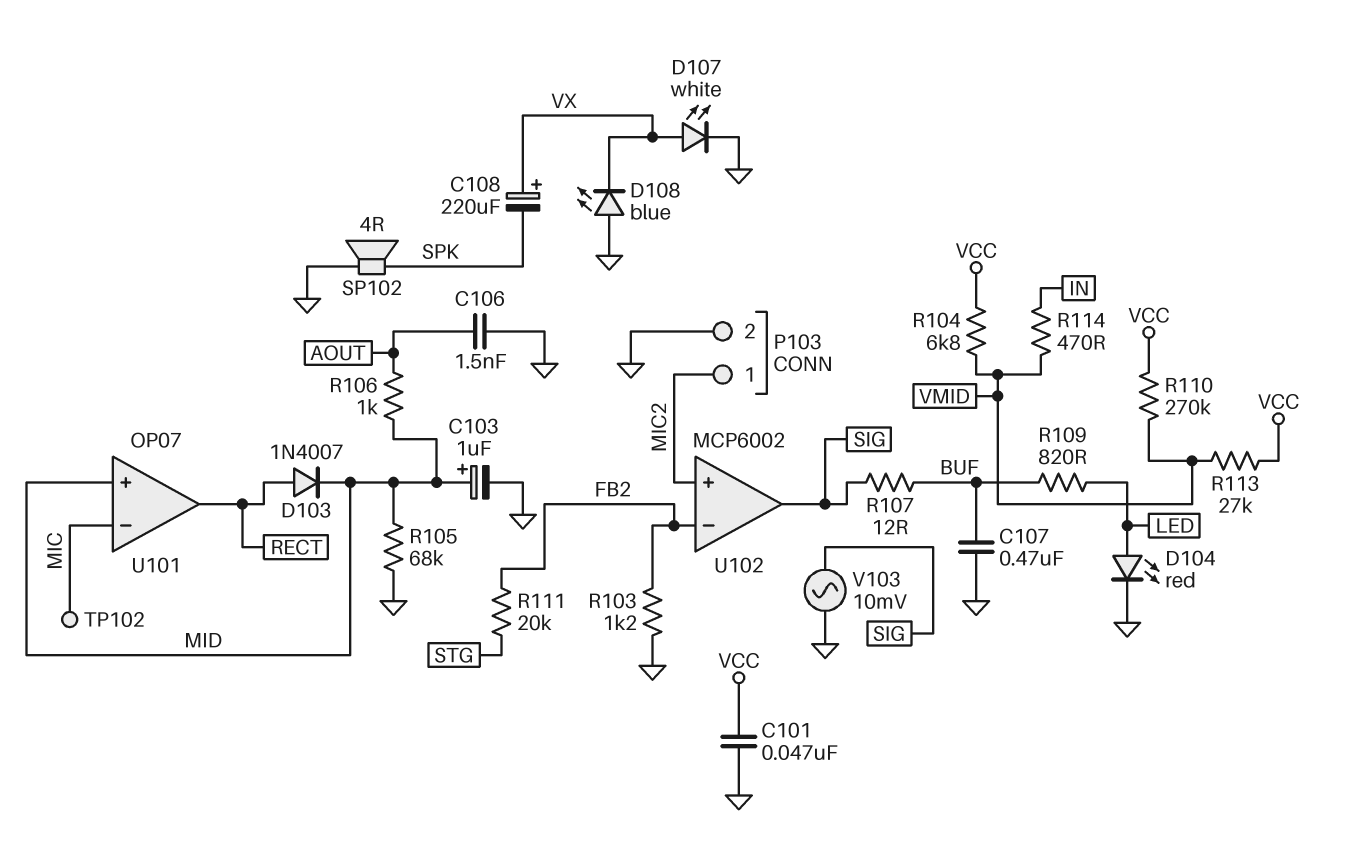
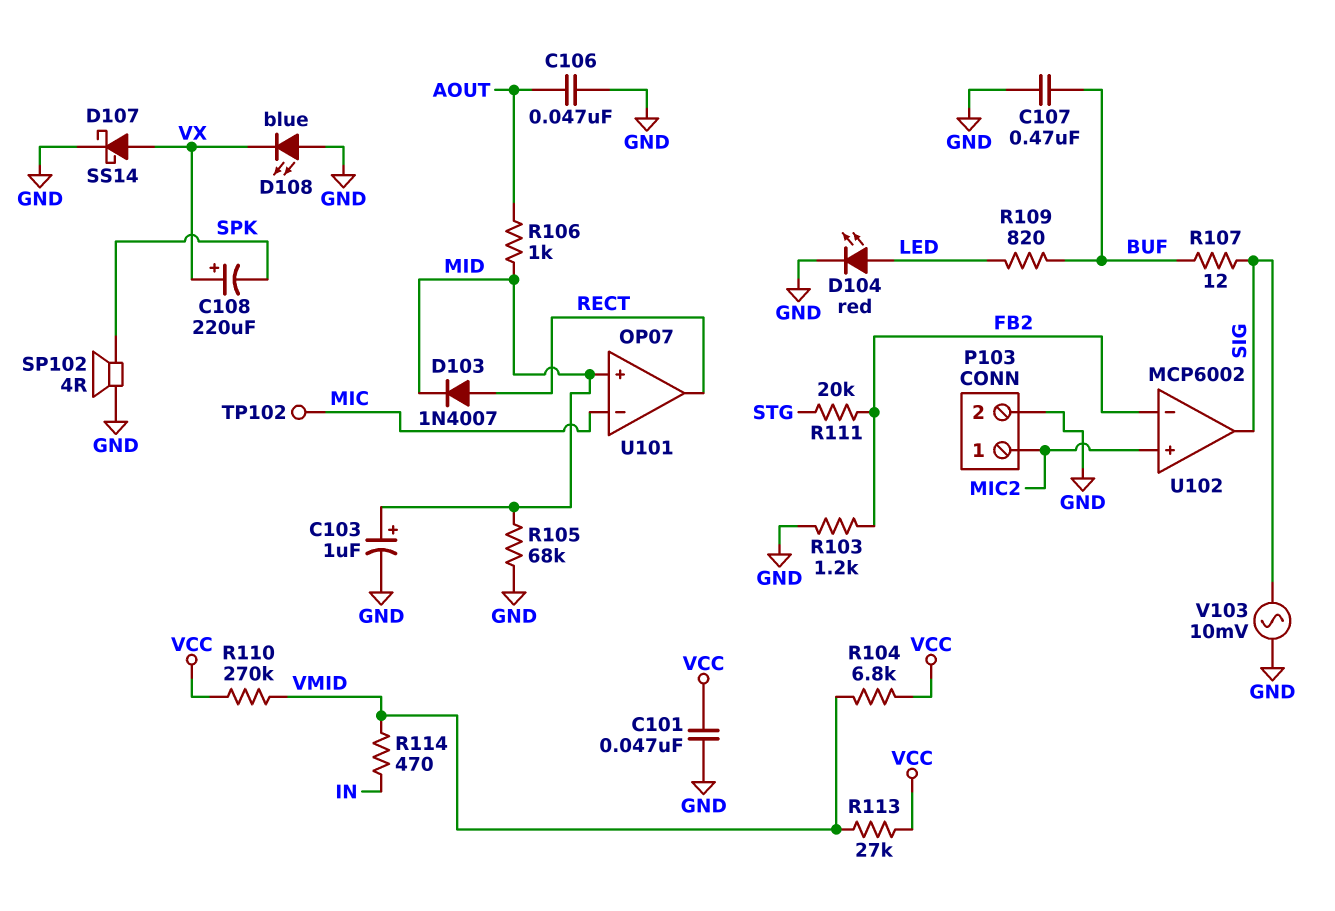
C106: 1.5nF (AOUT, GND) -> 47nF (AOUT, GND)
D107: LED white (A VX, K GND) -> schottky SS14 (A VX, K GND)

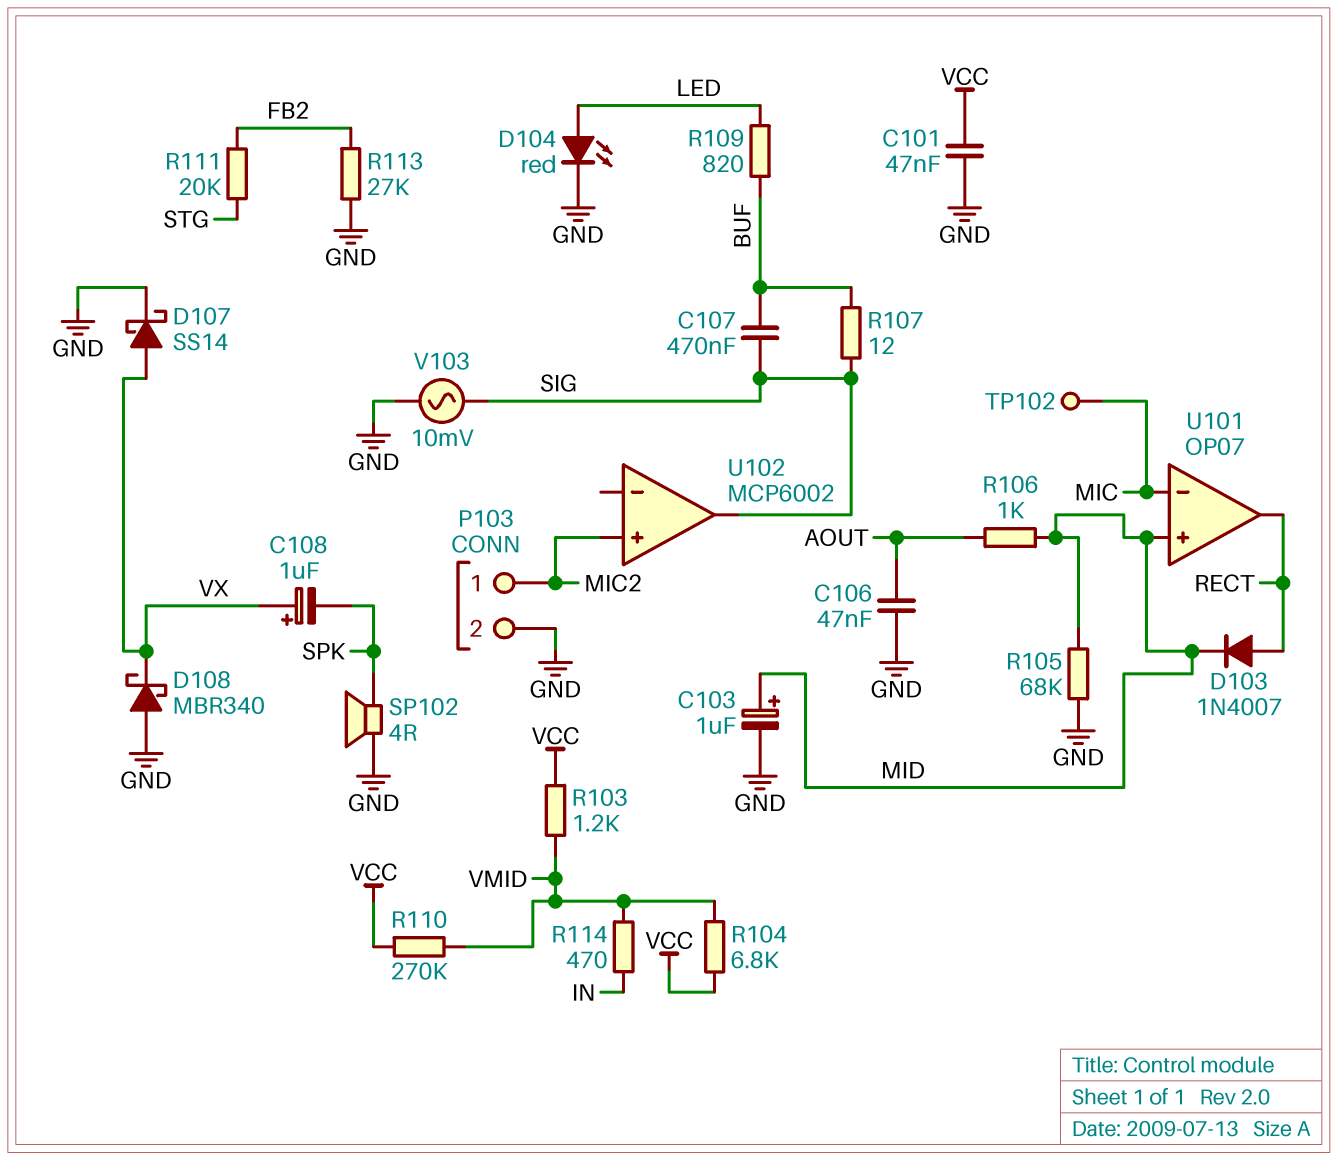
C107: 470nF (BUF, GND) -> 470nF (BUF, SIG)
C108: 220uF (plus VX, minus SPK) -> 1uF (plus VX, minus SPK)
D108: LED blue (A GND, K VX) -> schottky MBR340 (A GND, K VX)
R103: 1.2k (FB2, GND) -> 1.2k (VCC, VMID)
R113: 27k (VCC, VMID) -> 27k (FB2, GND)
U102 pin in-: FB2 -> none

